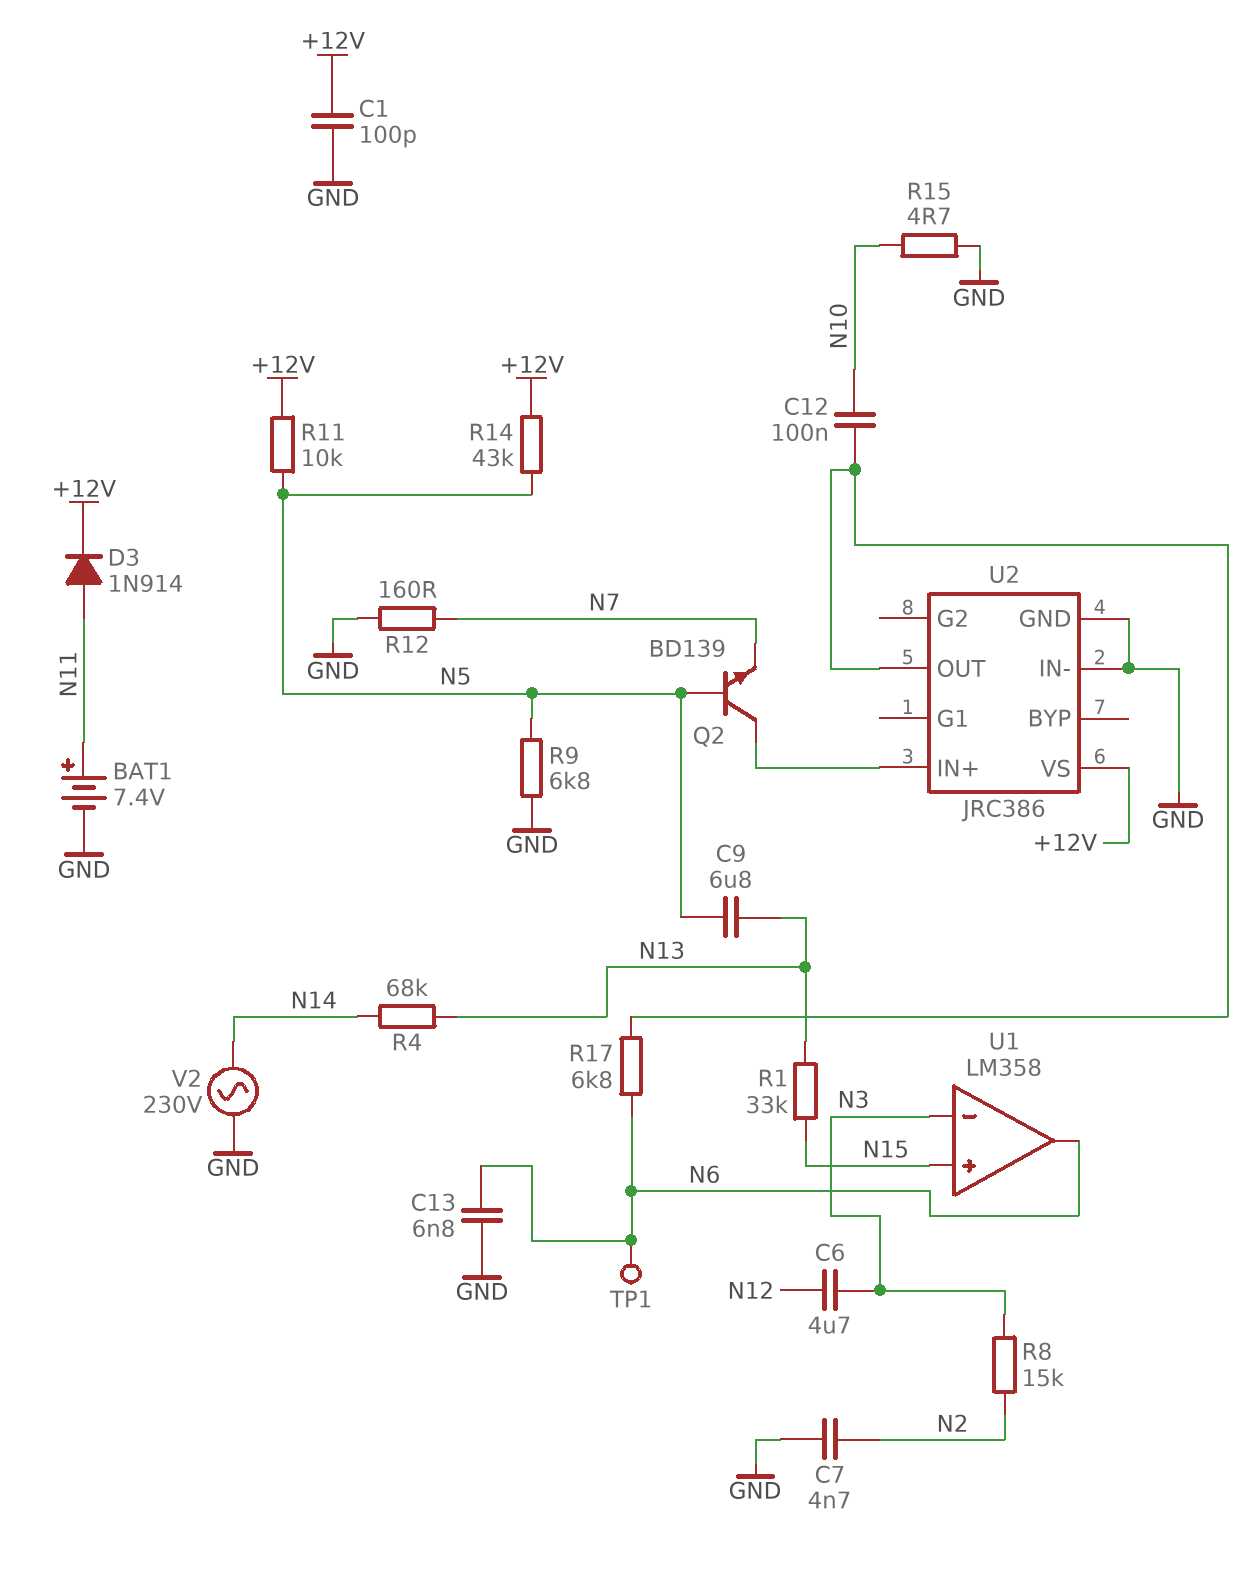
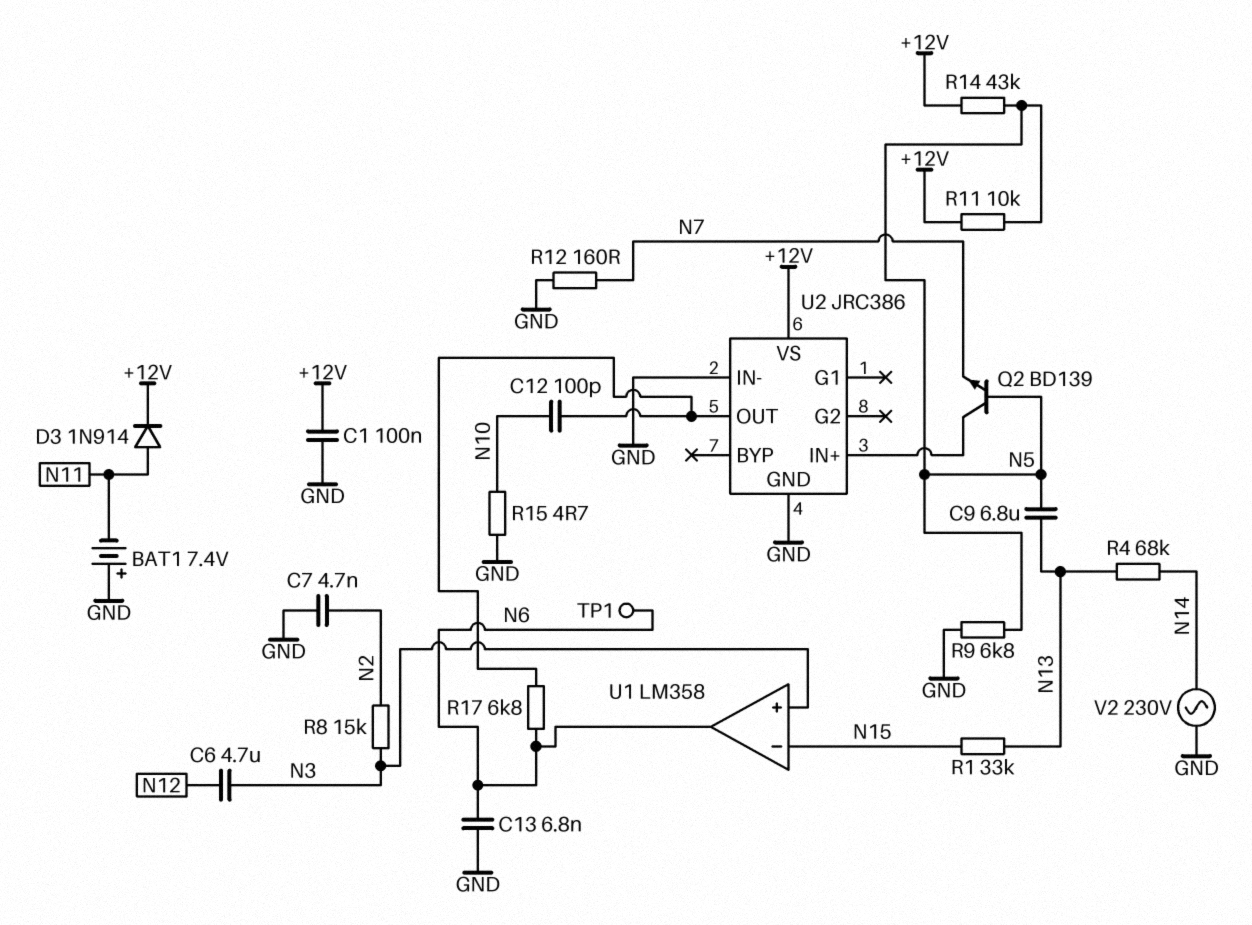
BAT1: 7.4V (plus N11, minus GND) -> 7.4V (plus GND, minus N11)
C1: 100pF (+12V, GND) -> 100nF (+12V, GND)
C12: 100nF (N10, U2/OUT) -> 100pF (N10, U2/OUT)
U1 pin in+: N15 -> N3
U1 pin in-: N3 -> N15

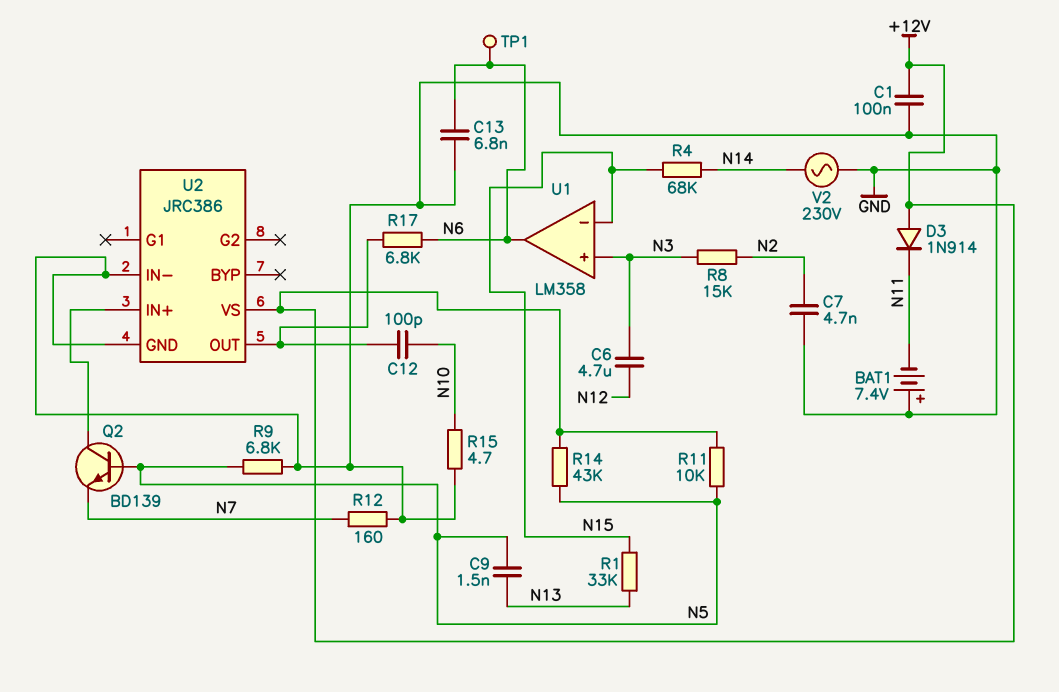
C9: 6.8uF (N5, N13) -> 1.5nF (N5, N13)
D3: diode 1N914 (A N11, K +12V) -> diode 1N914 (A +12V, K N11)
R4: 68k (N13, N14) -> 68k (N14, N15)

